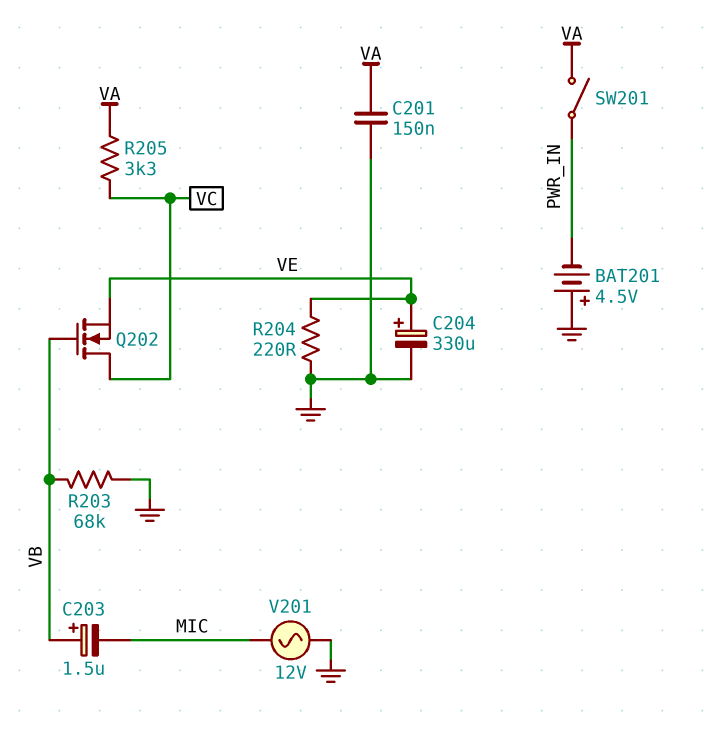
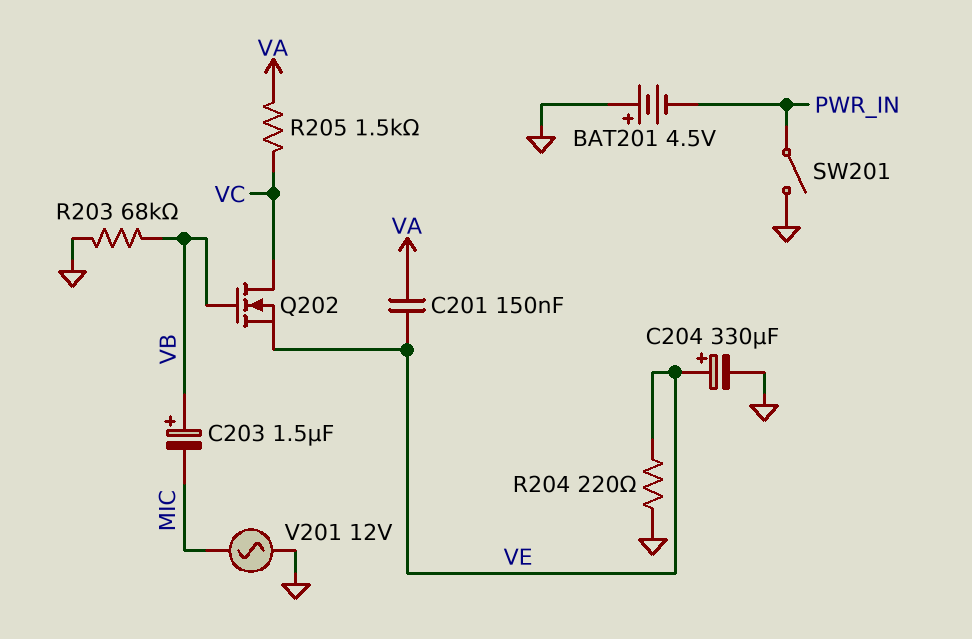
C201: 150nF (GND, VA) -> 150nF (VA, VE)
R205: 3.3k (VA, VC) -> 1.5k (VA, VC)
SW201: switch (PWR_IN, VA) -> switch (GND, PWR_IN)

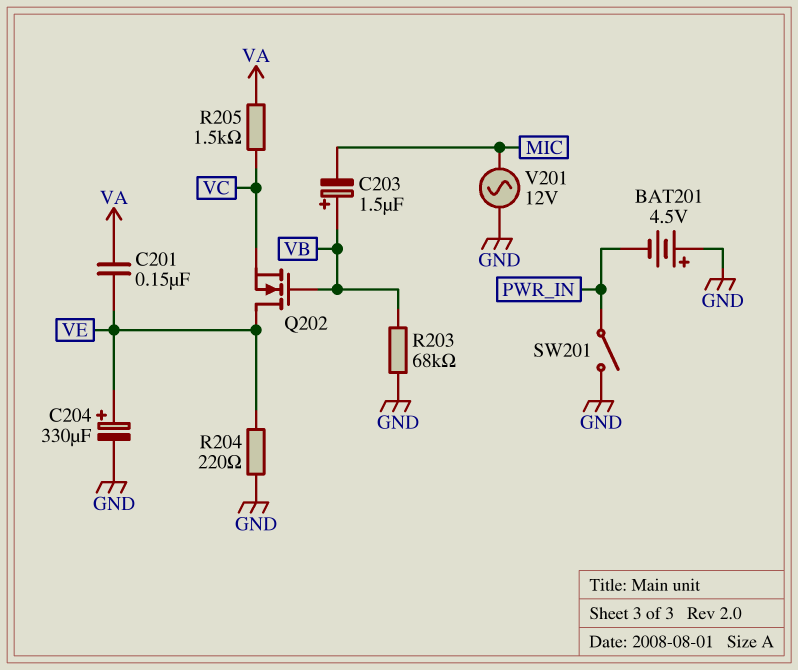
Q202: NMOS (G VB, D VC, S VE) -> NMOS (G VB, D VE, S VC)

